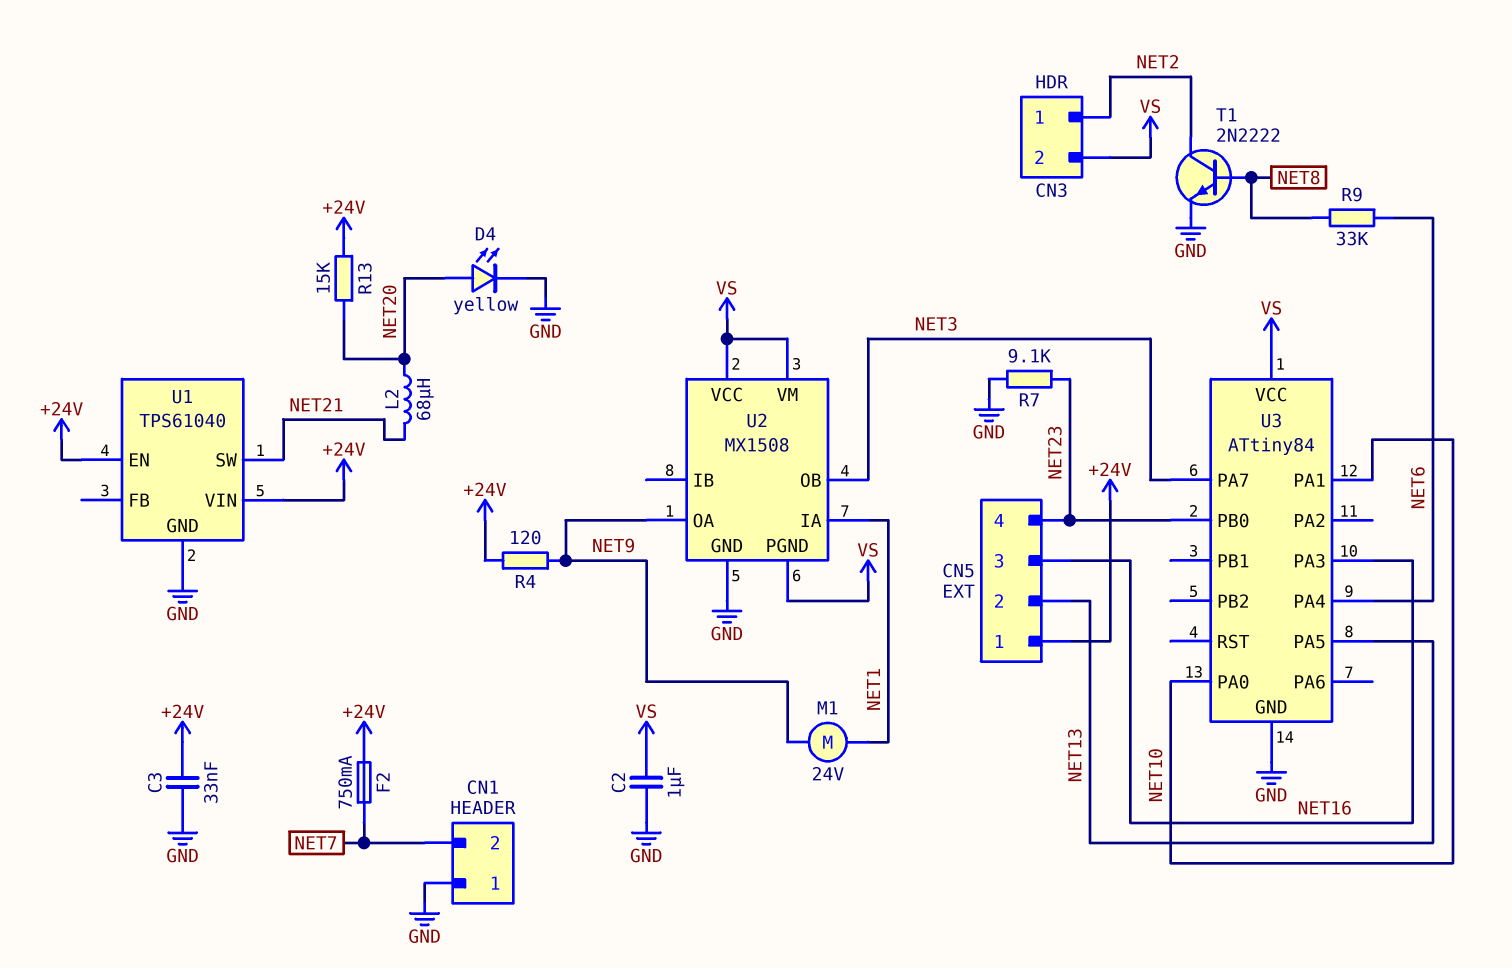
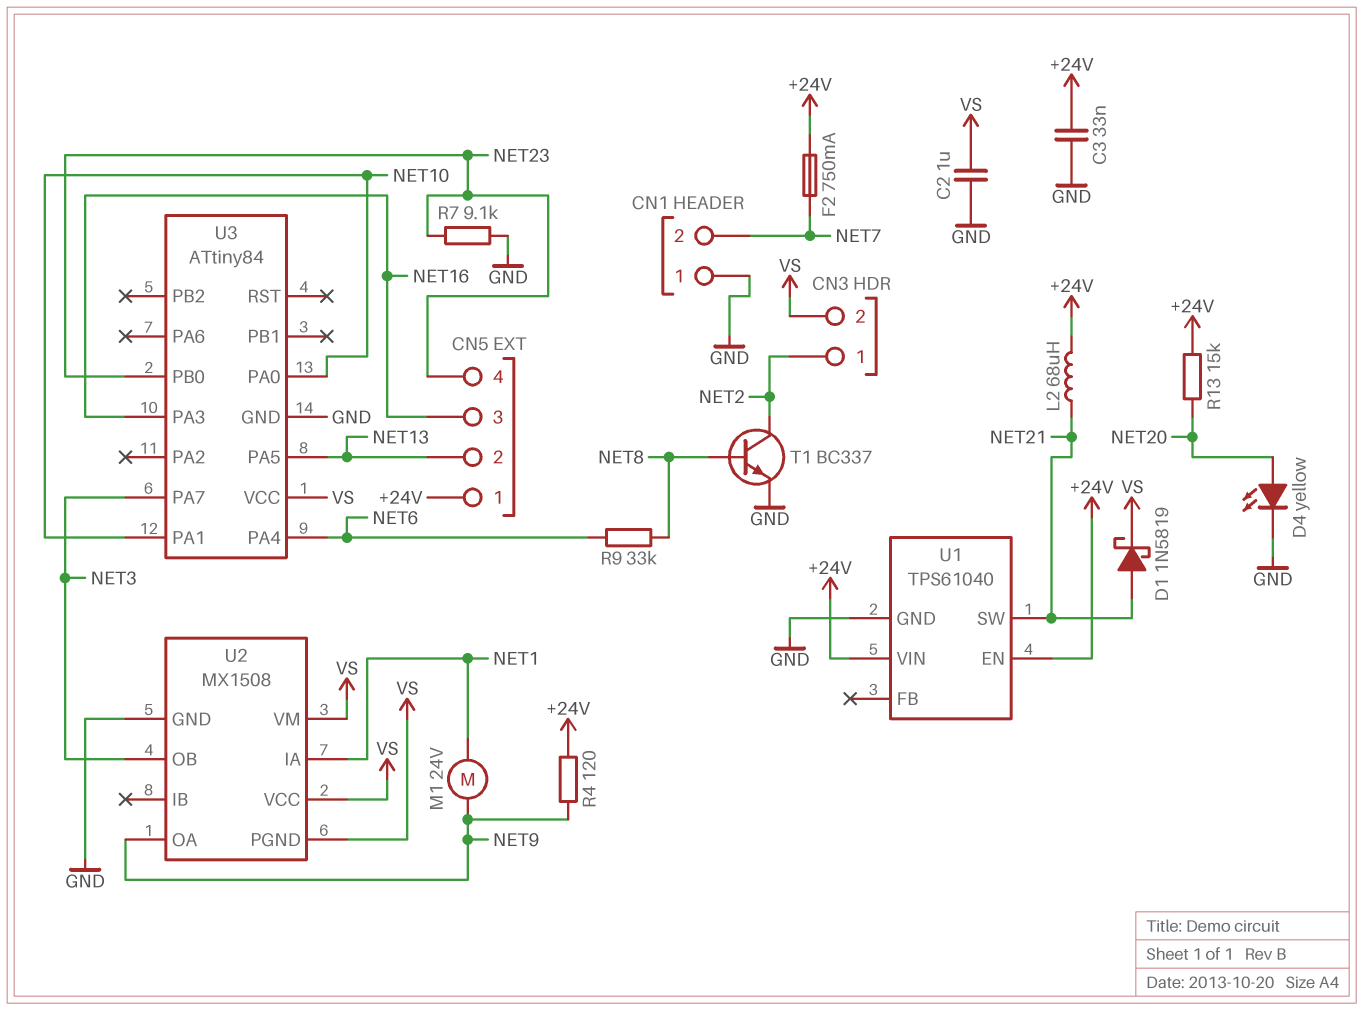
D1: none -> schottky 1N5819 (A NET21, K VS)
L2: 68uH (NET20, NET21) -> 68uH (+24V, NET21)
T1: NPN 2N2222 (B NET8, C NET2, E GND) -> NPN BC337 (B NET8, C NET2, E GND)

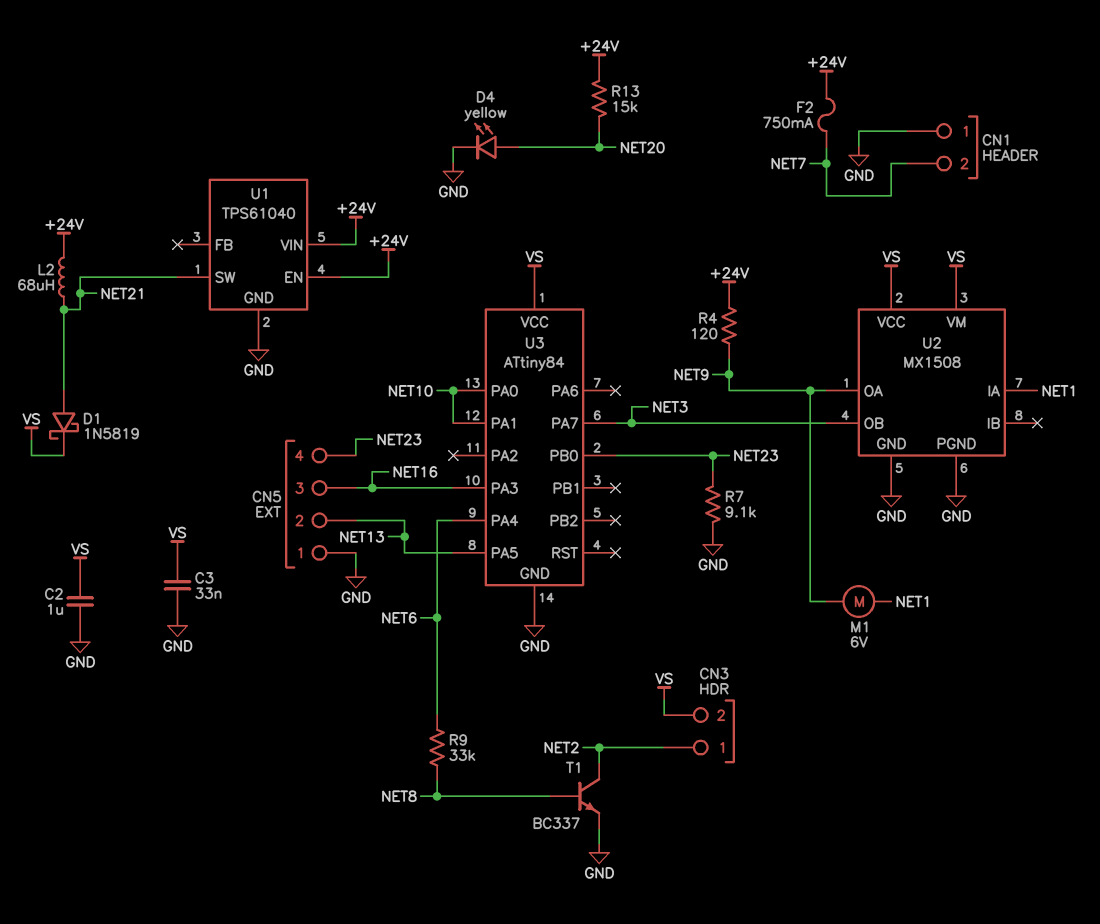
C3: 33nF (+24V, GND) -> 33nF (GND, VS)
CN5 pin 1: +24V -> GND
M1: motor 24V (NET1, NET9) -> motor 6V (NET1, NET9)
U2 pin PGND: VS -> GND

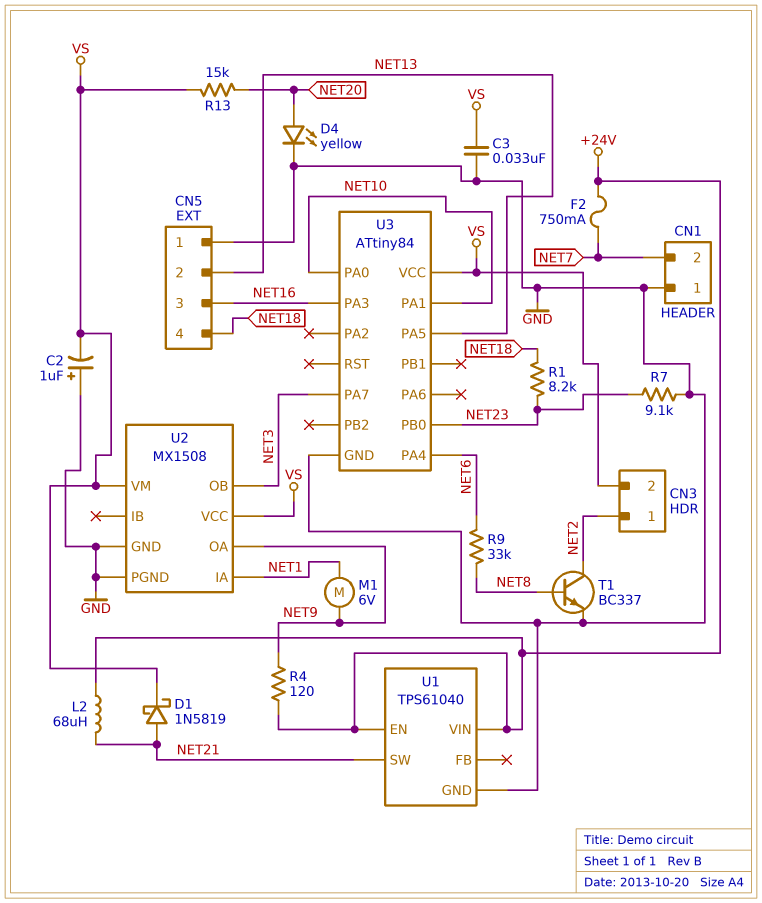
C2: 1uF (GND, VS) -> 1uF (plus GND, minus VS)
CN5 pin 4: NET23 -> NET18
R1: none -> 8.2k (NET18, NET23)
R13: 15k (+24V, NET20) -> 15k (NET20, VS)

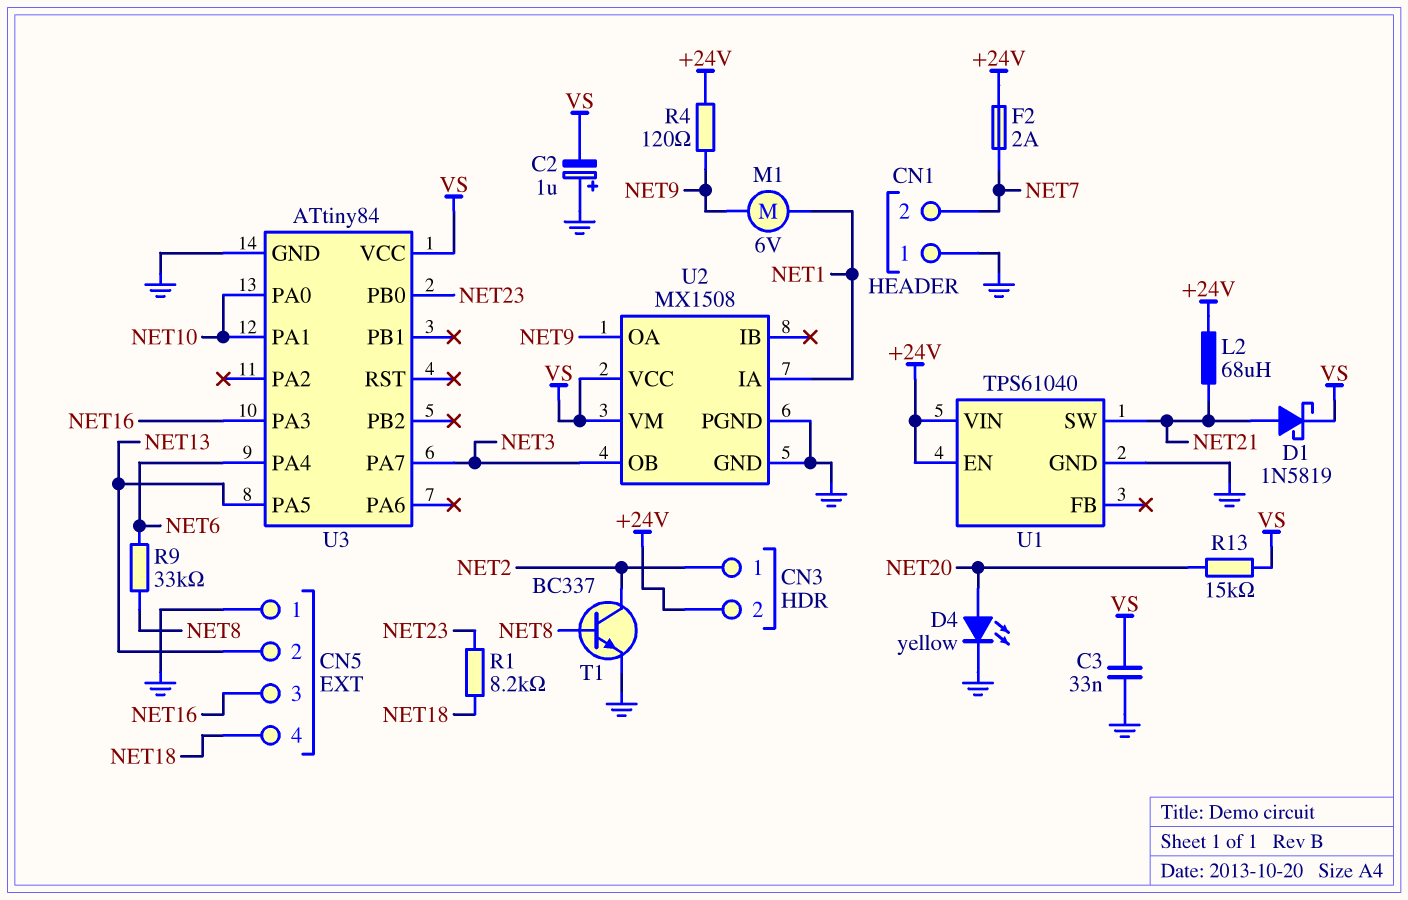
CN3 pin 2: VS -> +24V
F2: 750mA (+24V, NET7) -> 2A (+24V, NET7)
R7: 9.1k (GND, NET23) -> none

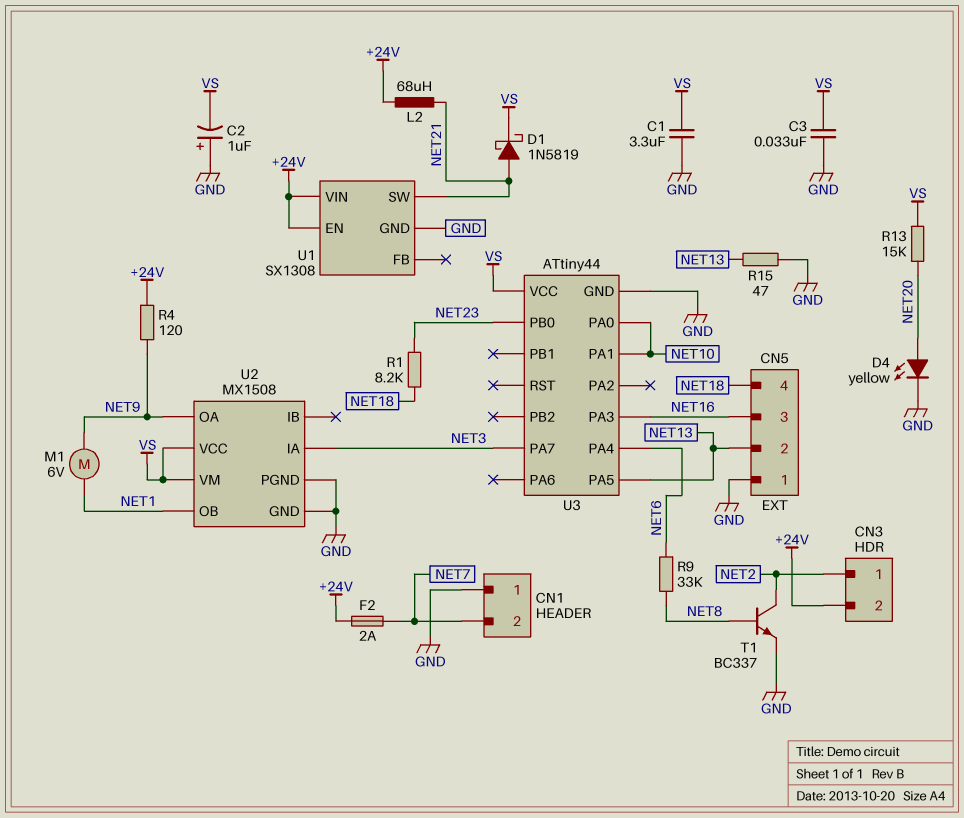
C1: none -> 3.3uF (GND, VS)
R15: none -> 47 (GND, NET13)
U1: TPS61040 -> SX1308
U2 pin IA: NET1 -> NET3
U2 pin OB: NET3 -> NET1
U3: ATtiny84 -> ATtiny44

